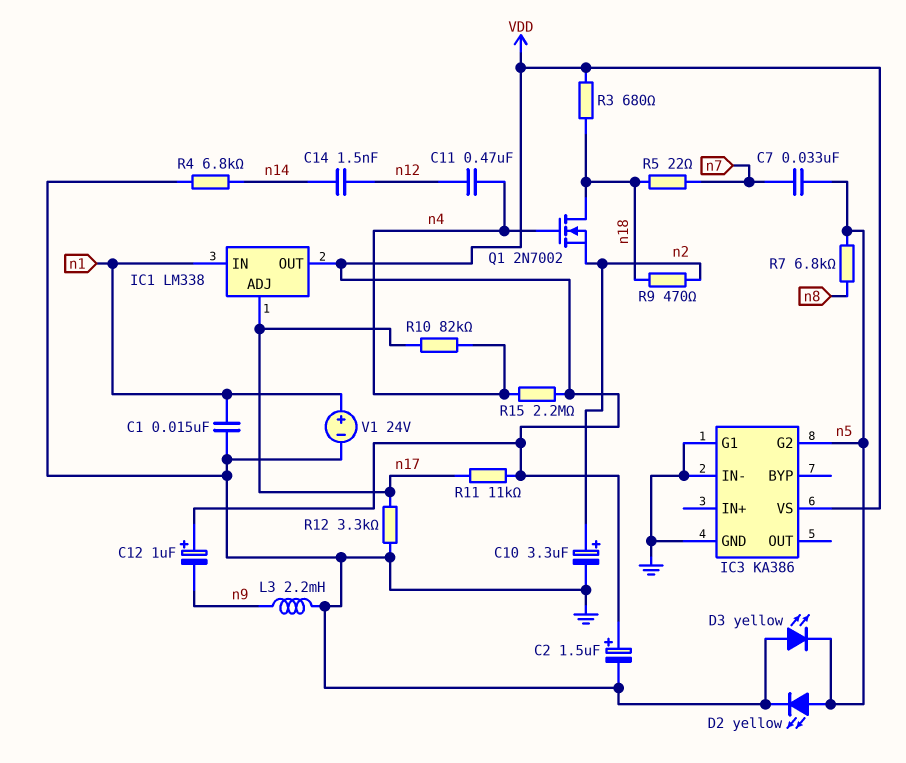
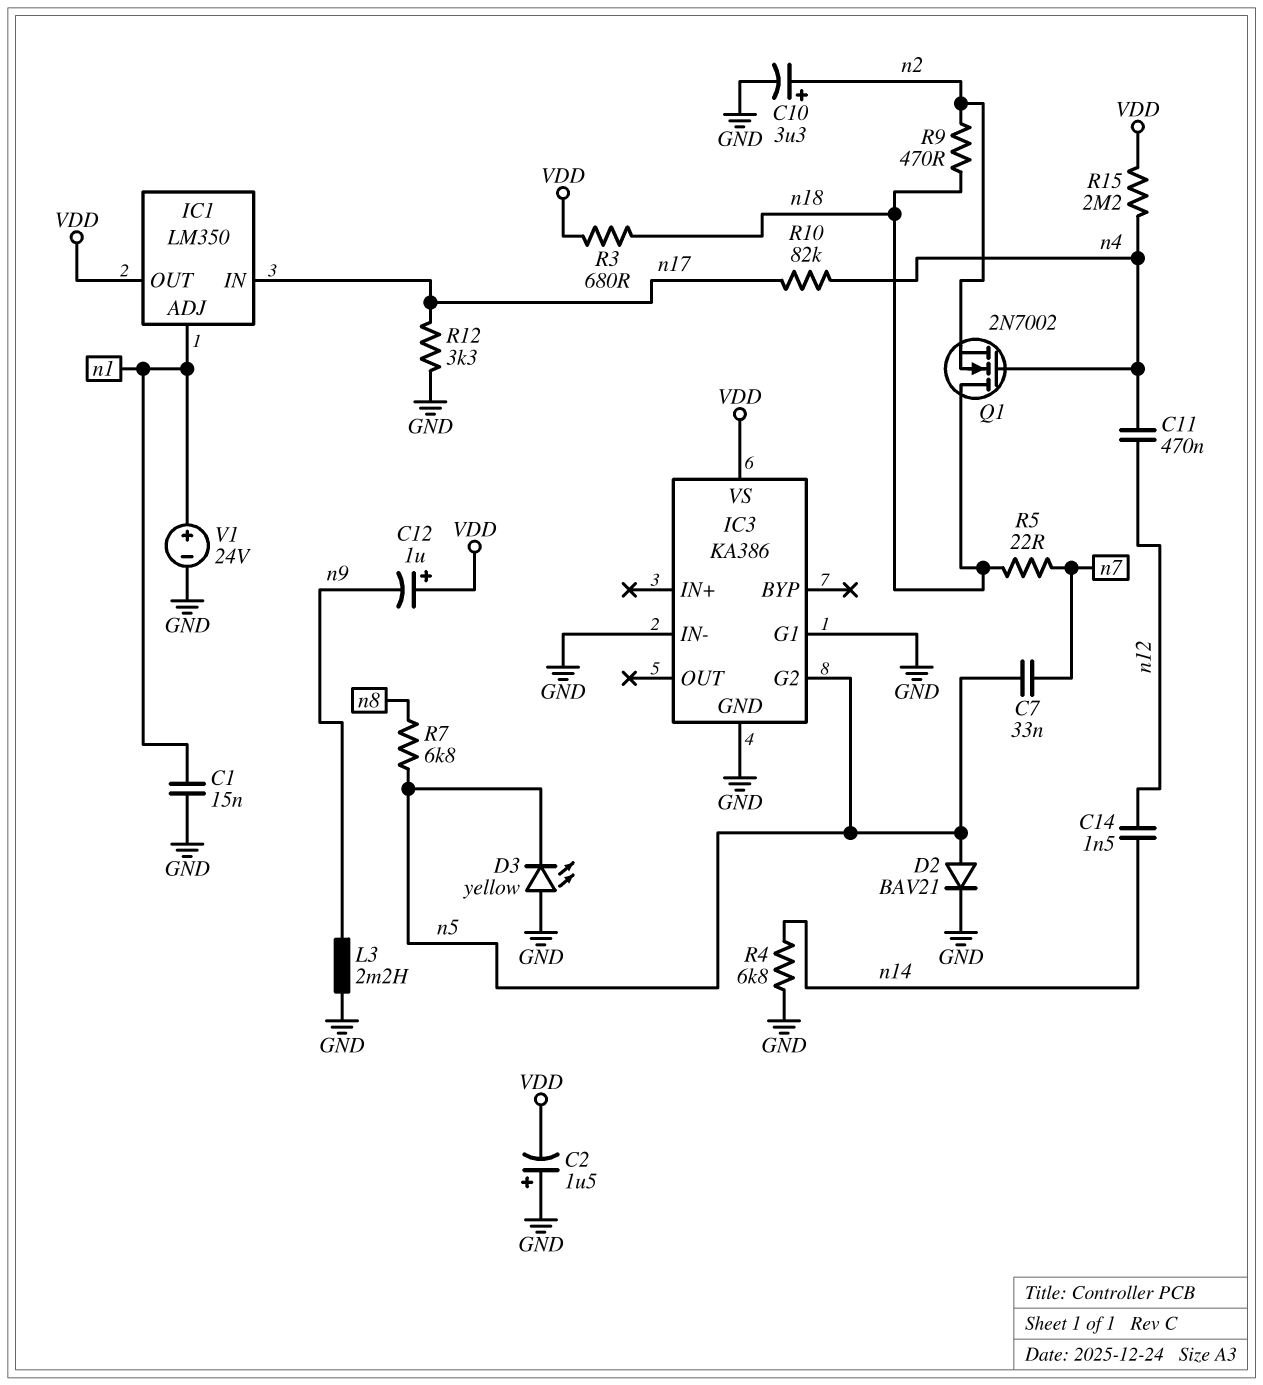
C2: 1.5uF (plus VDD, minus GND) -> 1.5uF (plus GND, minus VDD)
D2: LED yellow (A n5, K GND) -> diode BAV21 (A n5, K GND)
IC1: LM338 -> LM350
IC1 pin ADJ: n17 -> n1
IC1 pin IN: n1 -> n17
R11: 11k (VDD, n17) -> none

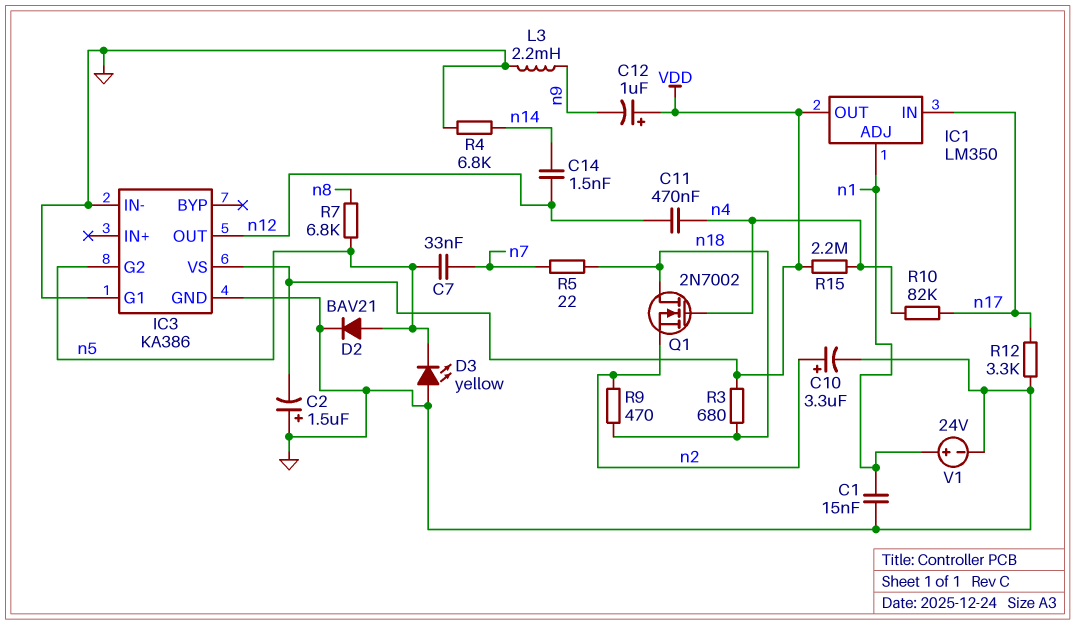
IC3 pin OUT: none -> n12

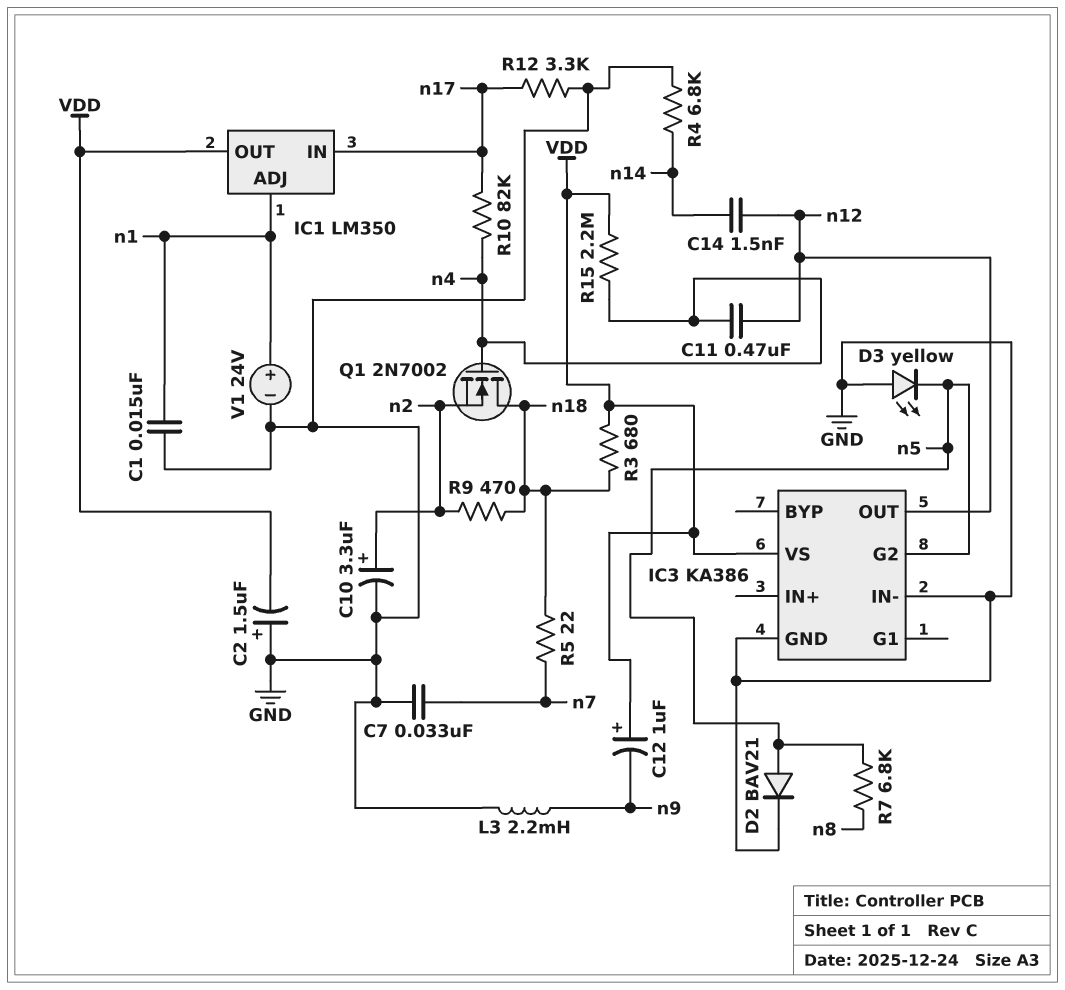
C7: 33nF (n5, n7) -> 33nF (GND, n7)
IC3 pin G1: GND -> none

